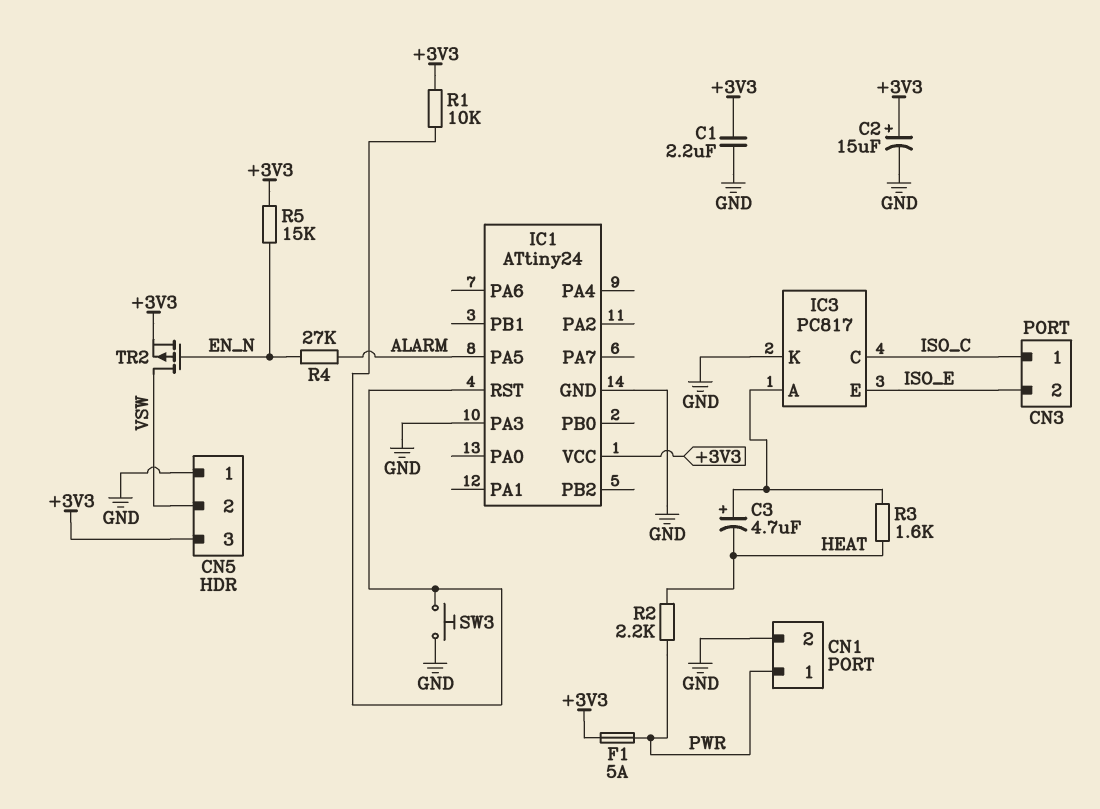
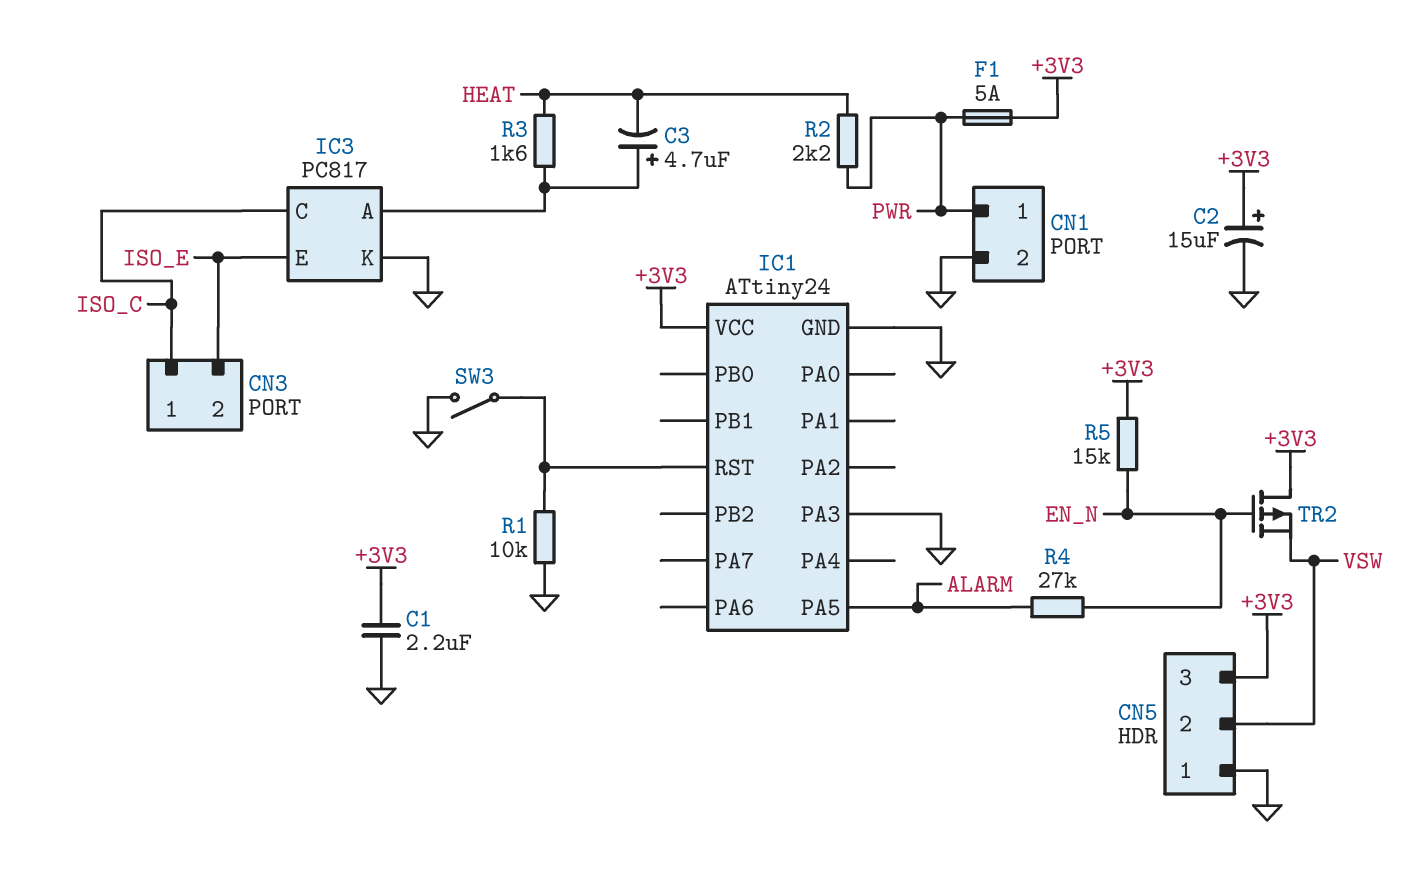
R1: 10k (+3V3, IC1/RST) -> 10k (GND, IC1/RST)
SW3: button (GND, IC1/RST) -> switch (GND, IC1/RST)
TR2: PMOS (G EN_N, D VSW, S +3V3) -> PMOS (G EN_N, D +3V3, S VSW)

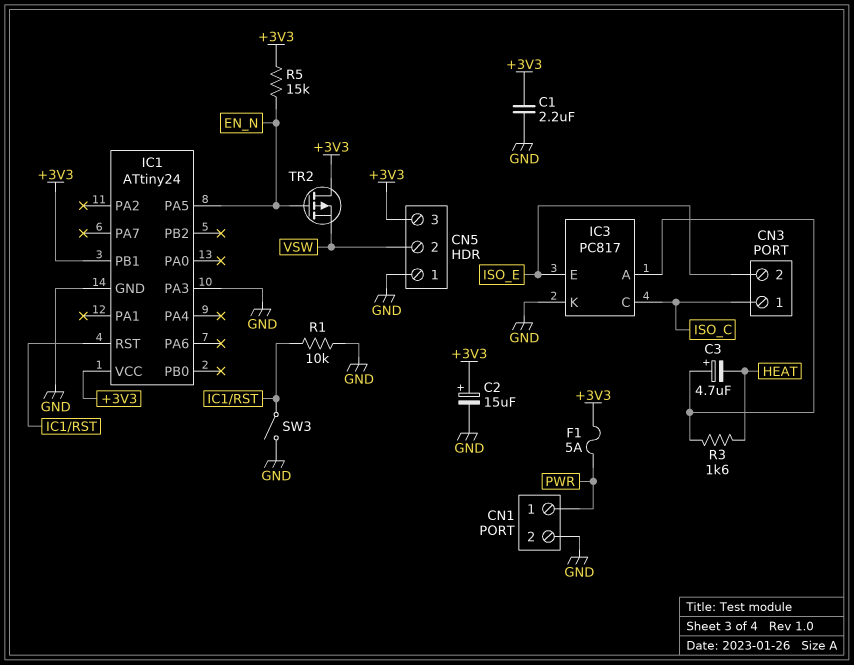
IC1 pin PA5: ALARM -> EN_N
IC1 pin PB1: none -> +3V3
R2: 2.2k (HEAT, PWR) -> none
R4: 27k (ALARM, EN_N) -> none

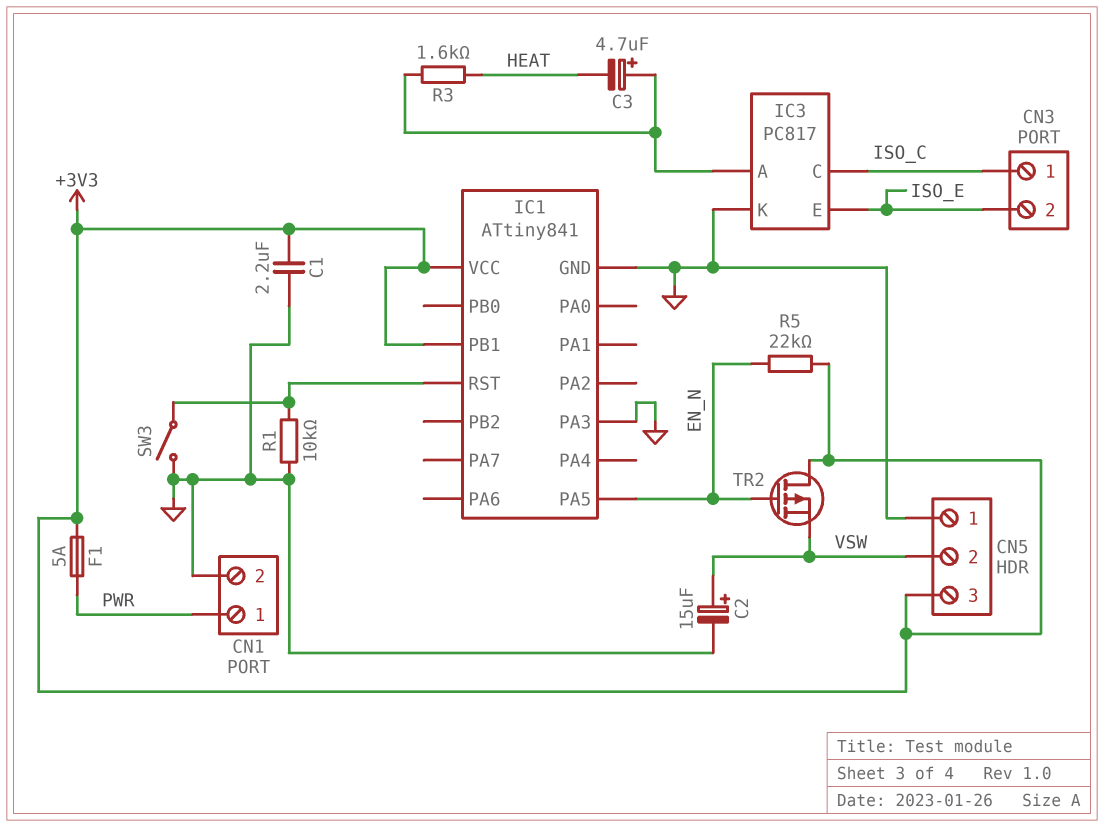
C2: 15uF (plus +3V3, minus GND) -> 15uF (plus VSW, minus GND)
IC1: ATtiny24 -> ATtiny841
R5: 15k (+3V3, EN_N) -> 22k (+3V3, EN_N)

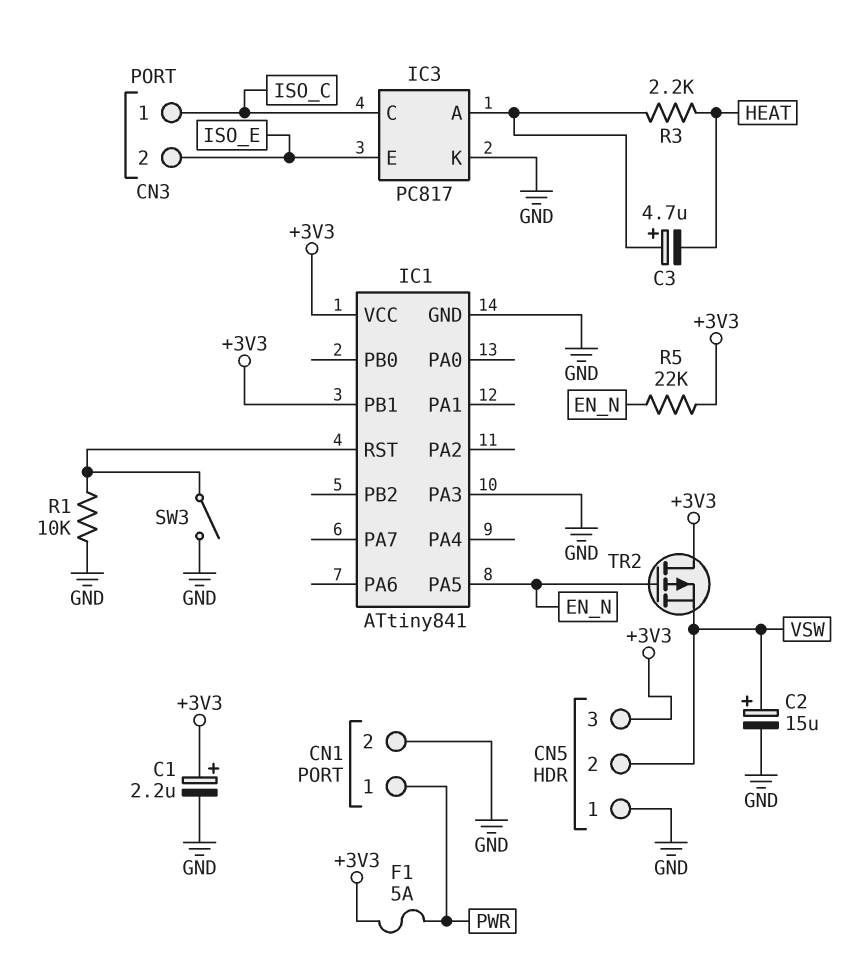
C1: 2.2uF (+3V3, GND) -> 2.2uF (plus +3V3, minus GND)
R3: 1.6k (HEAT, IC3/A) -> 2.2k (HEAT, IC3/A)

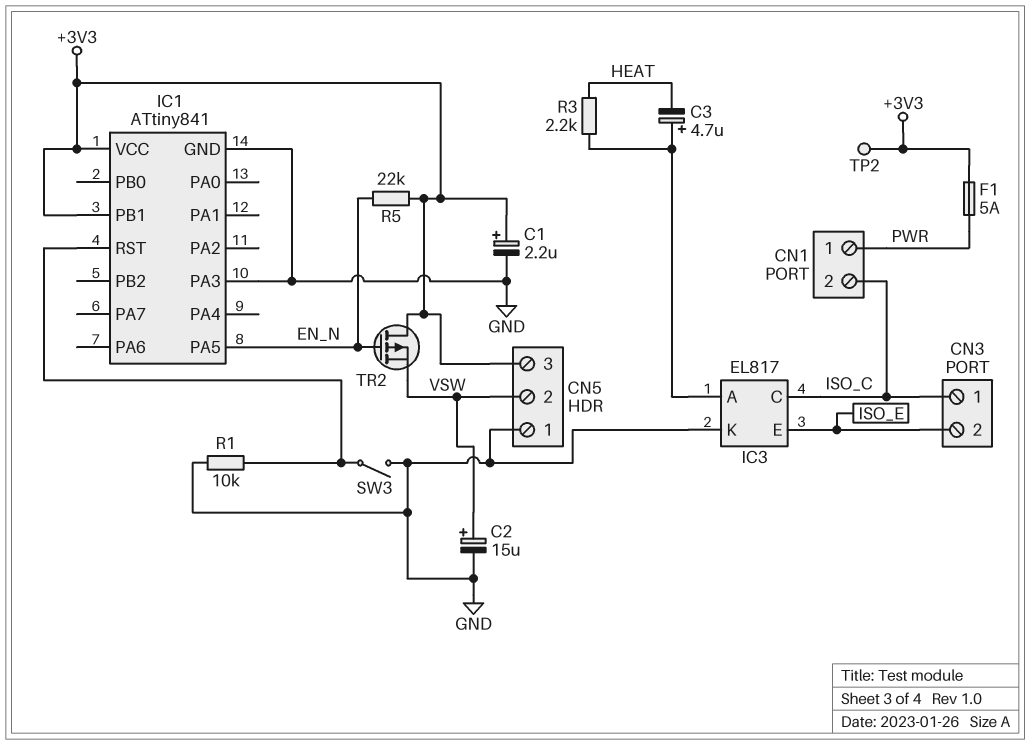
CN1 pin 2: GND -> ISO_C
IC3: PC817 -> EL817
TP2: none -> test point (+3V3)

